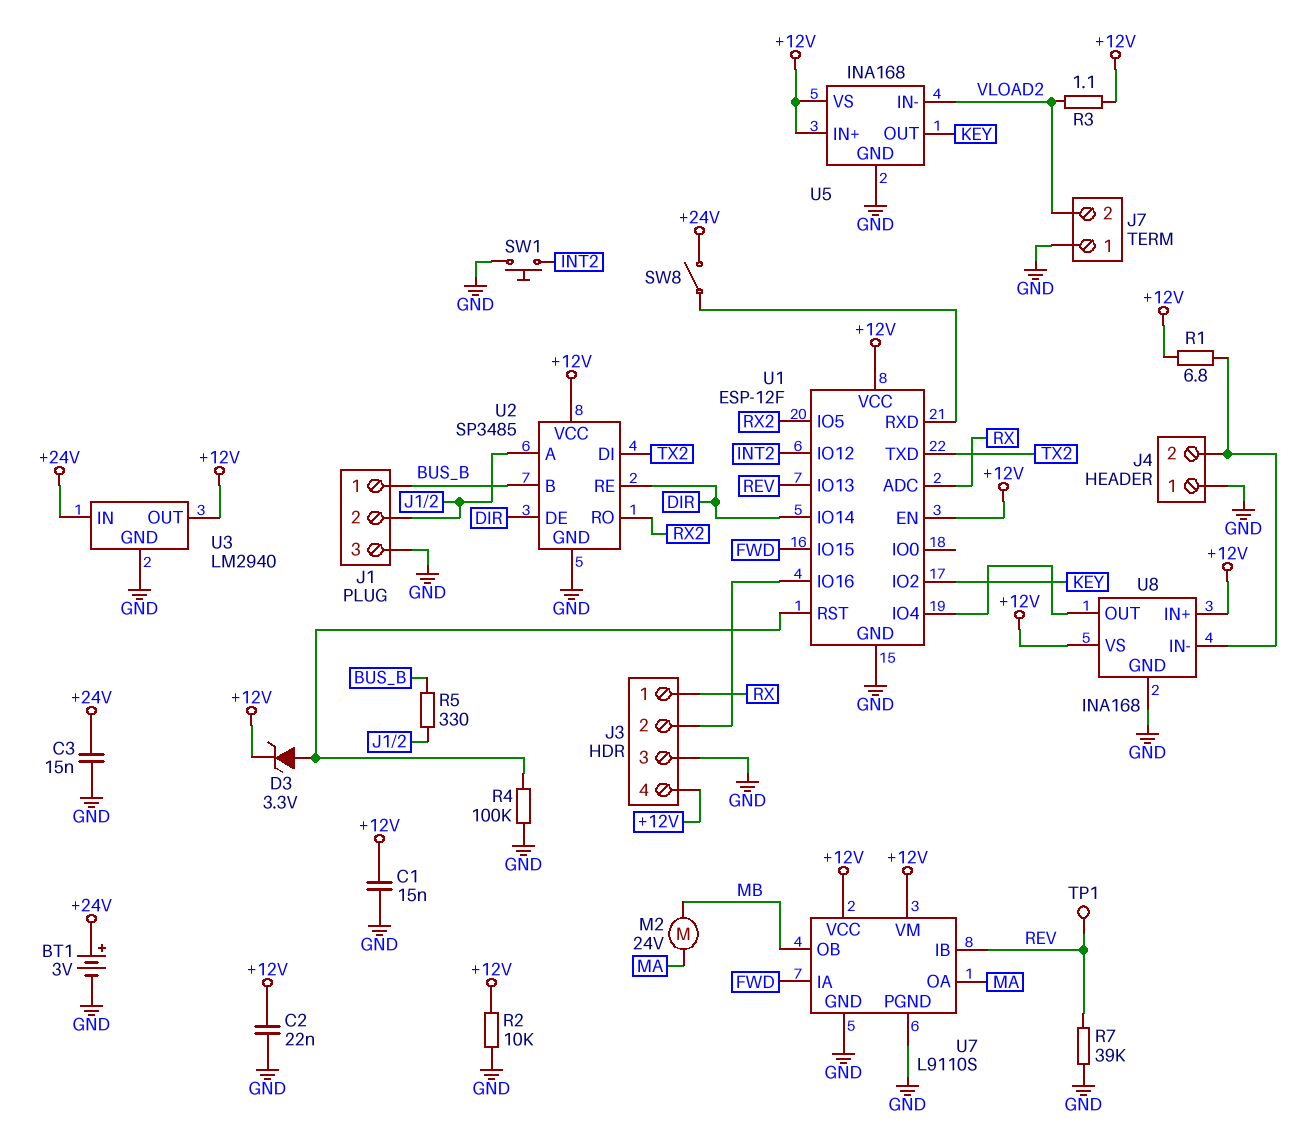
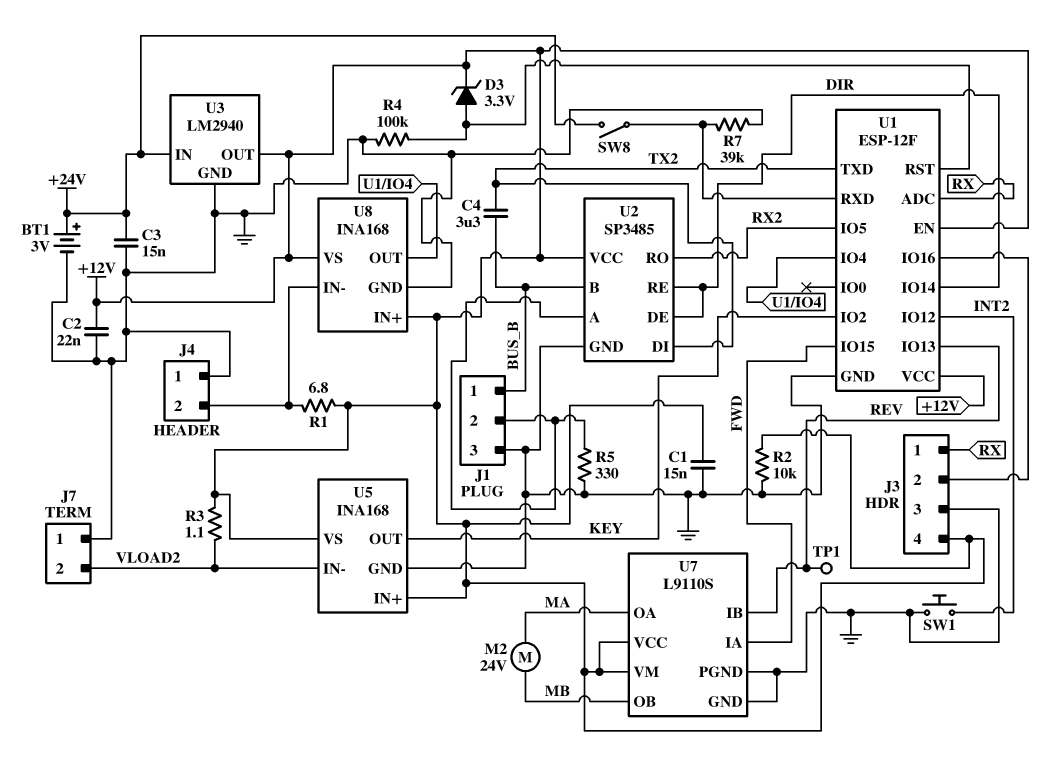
C4: none -> 3.3uF (BUS_B, TX2)
R5: 330 (BUS_B, J1/2) -> 330 (GND, J1/2)
R7: 39k (GND, REV) -> 39k (GND, U1/RXD)

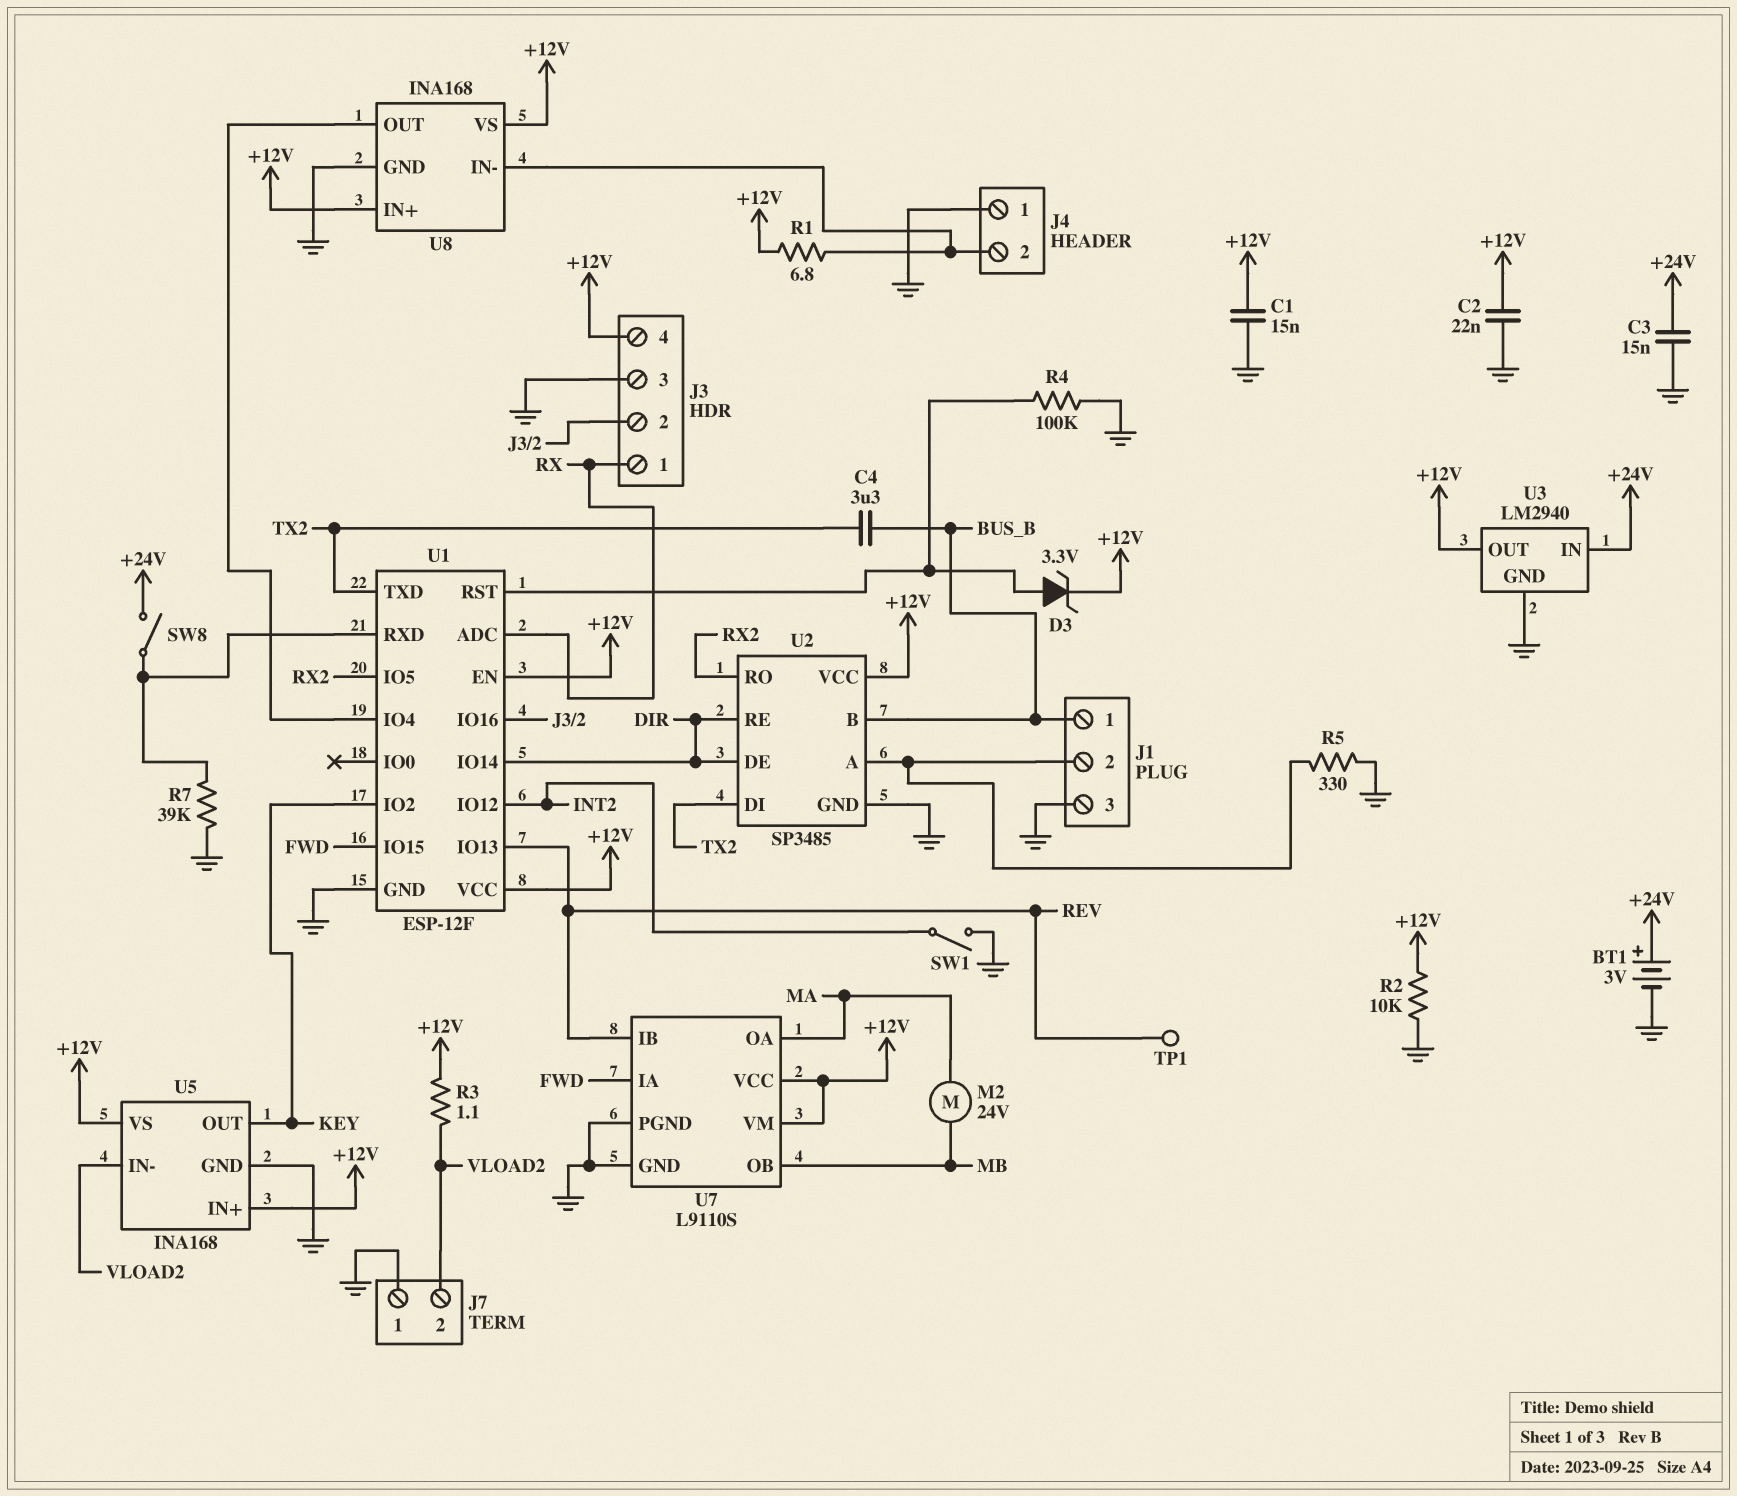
SW1: button (GND, INT2) -> switch (GND, INT2)

